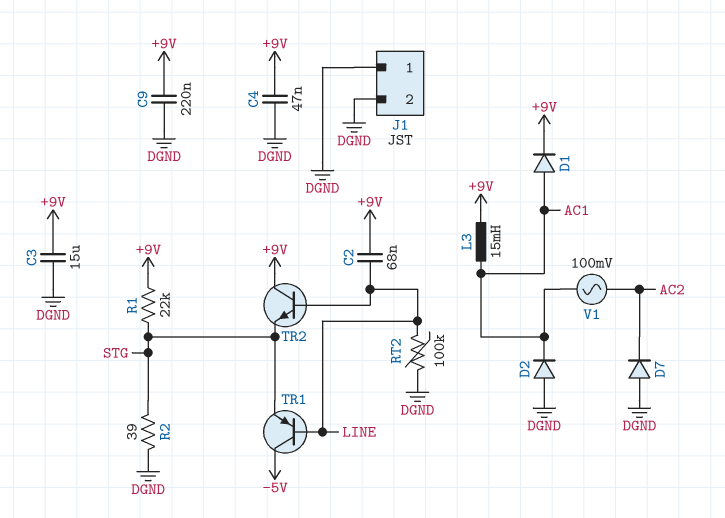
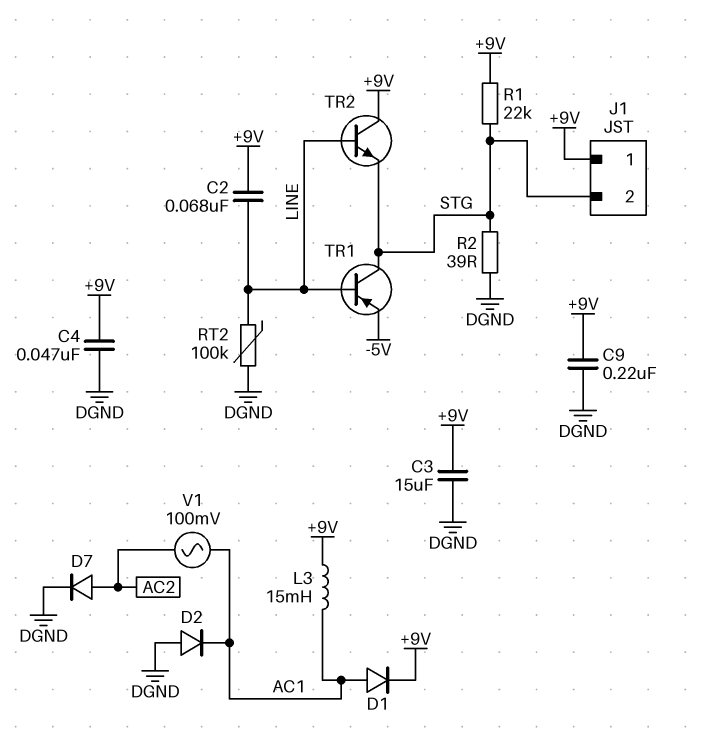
D7: diode (A DGND, K AC2) -> diode (A AC2, K DGND)
J1 pin 1: DGND -> +9V
J1 pin 2: DGND -> STG
TR1: PNP (B LINE, C -5V, E STG) -> PNP (B LINE, C STG, E -5V)

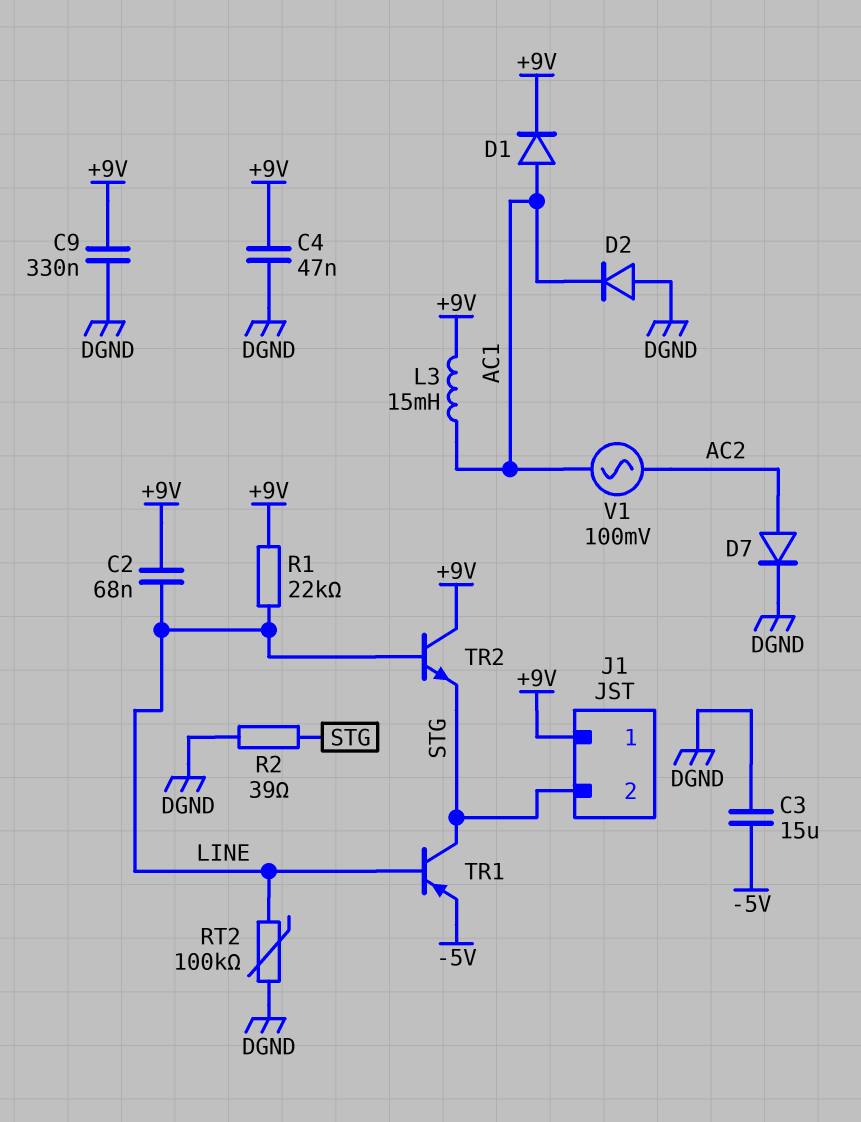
C3: 15uF (+9V, DGND) -> 15uF (-5V, DGND)
C9: 220nF (+9V, DGND) -> 330nF (+9V, DGND)
R1: 22k (+9V, STG) -> 22k (+9V, LINE)

